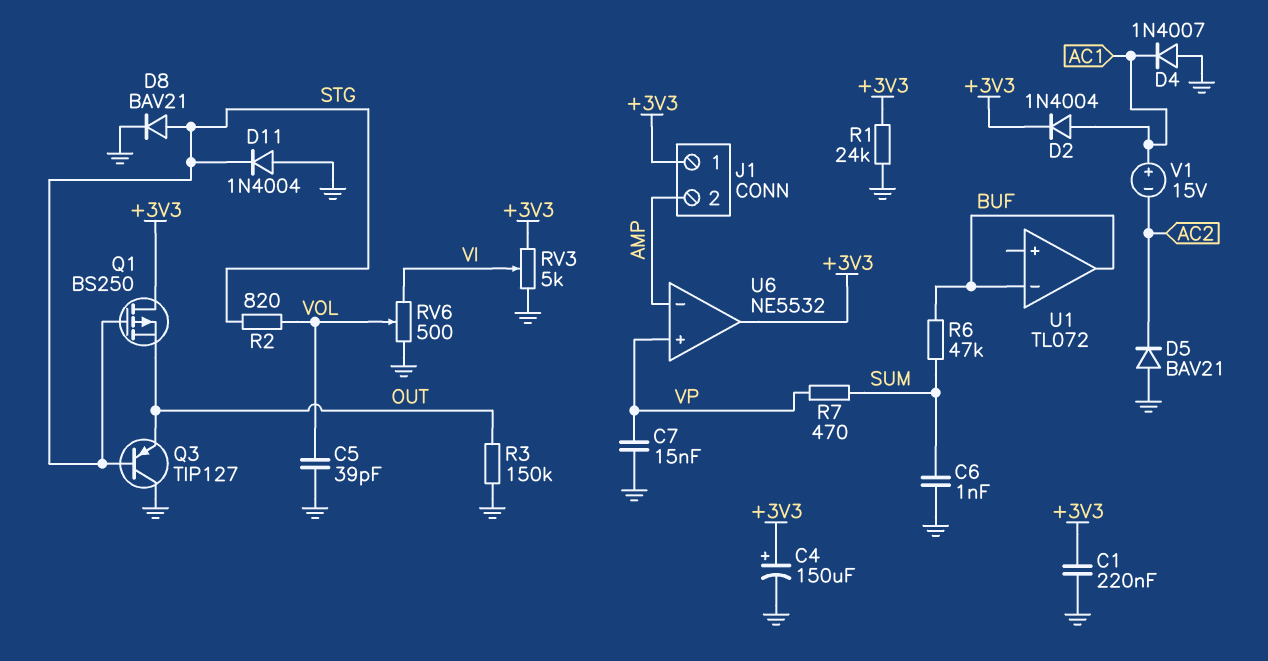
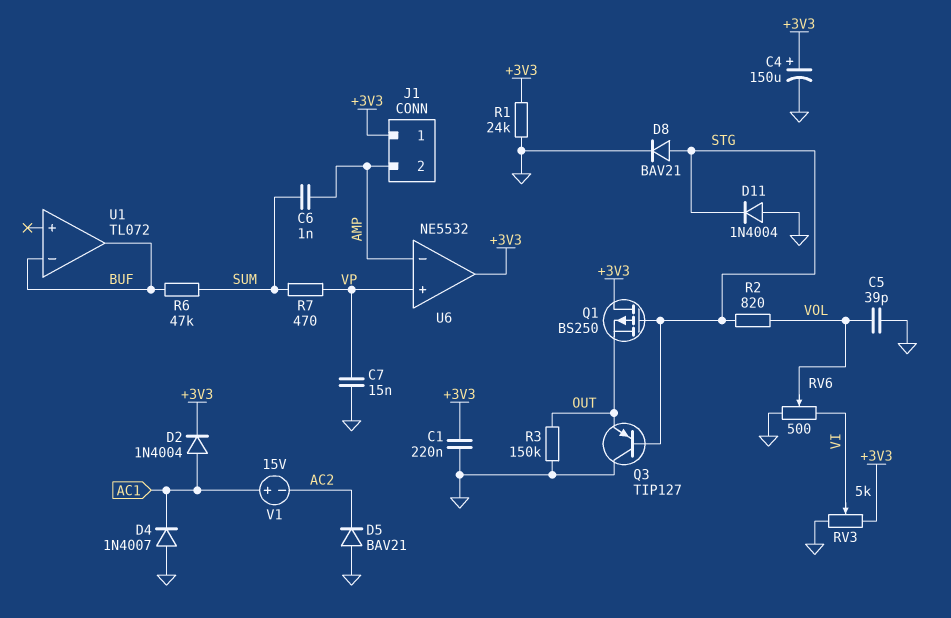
C6: 1nF (GND, SUM) -> 1nF (AMP, SUM)

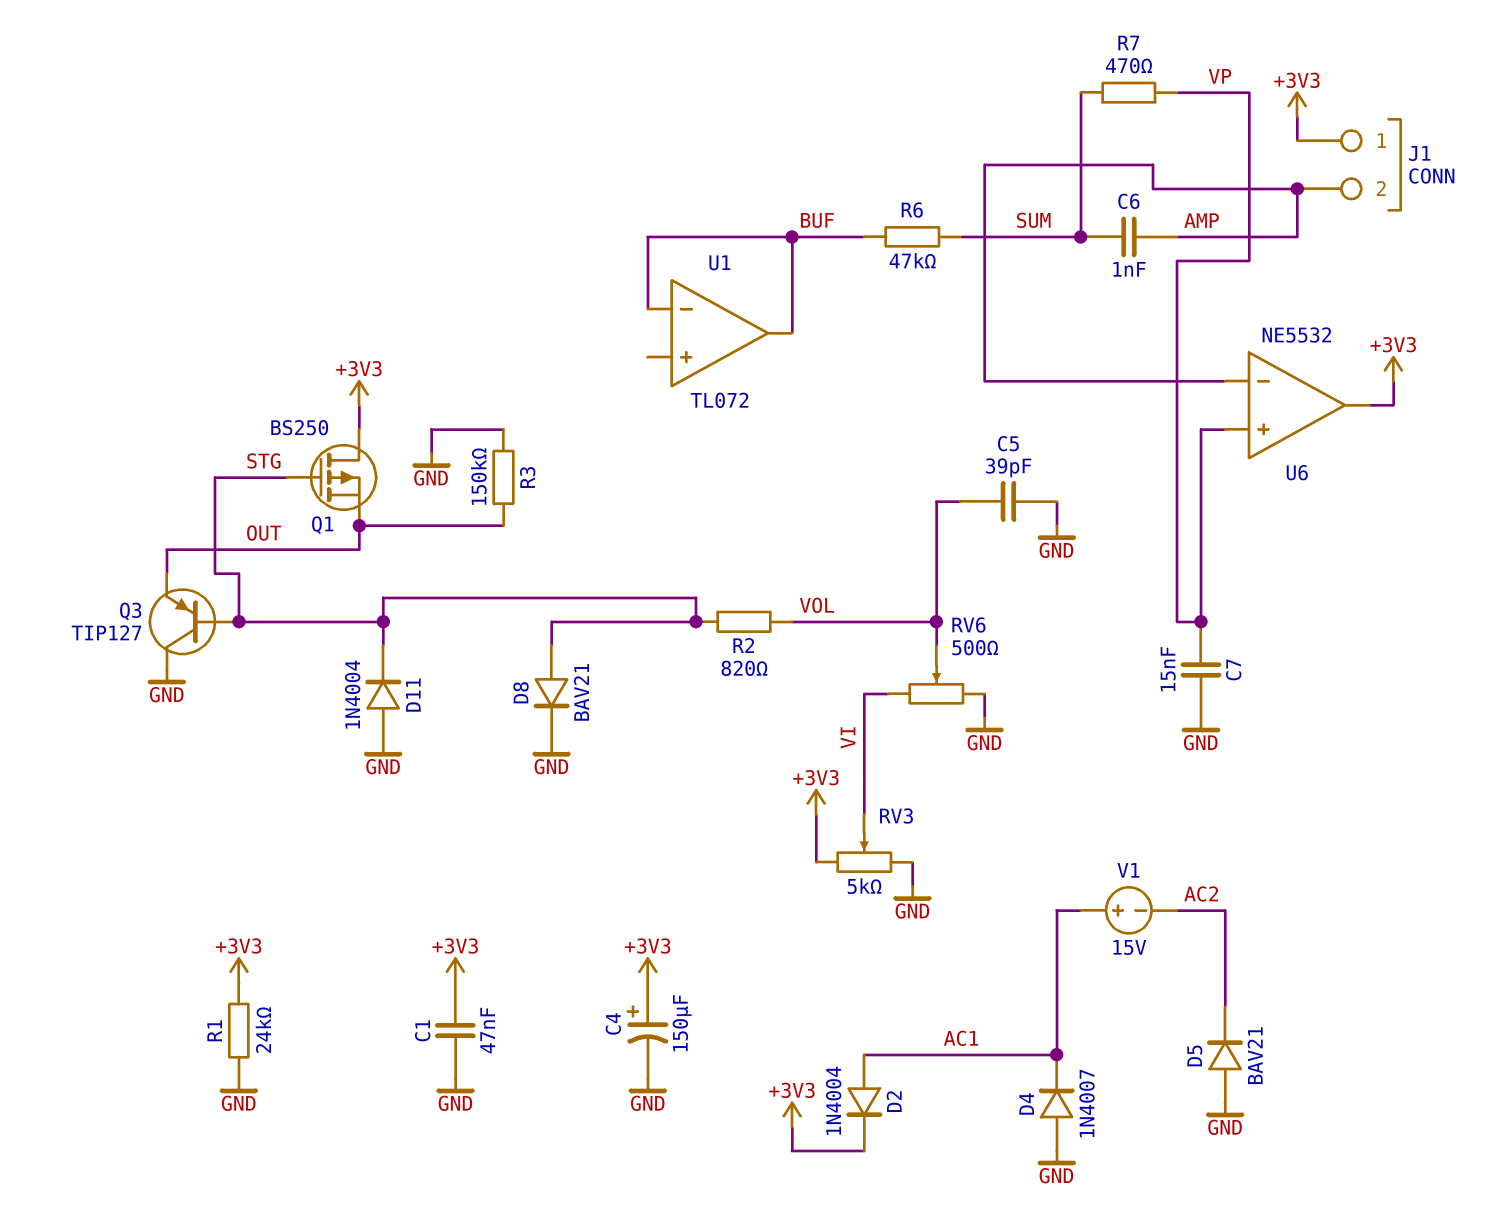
C1: 220nF (+3V3, GND) -> 47nF (+3V3, GND)

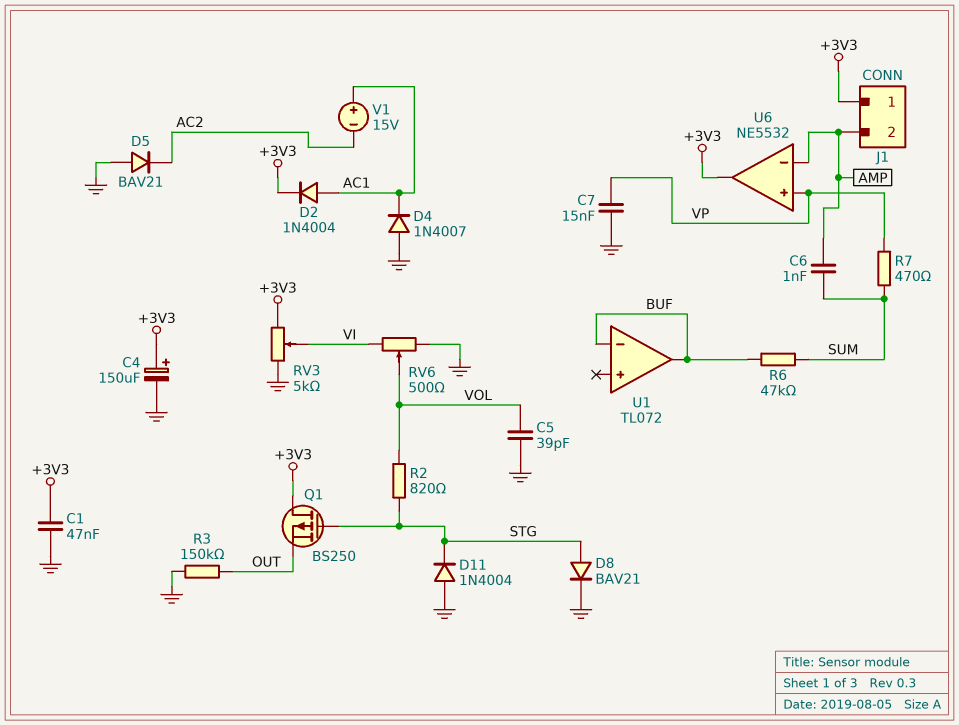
Q3: PNP TIP127 (B STG, C GND, E OUT) -> none
R1: 24k (+3V3, GND) -> none

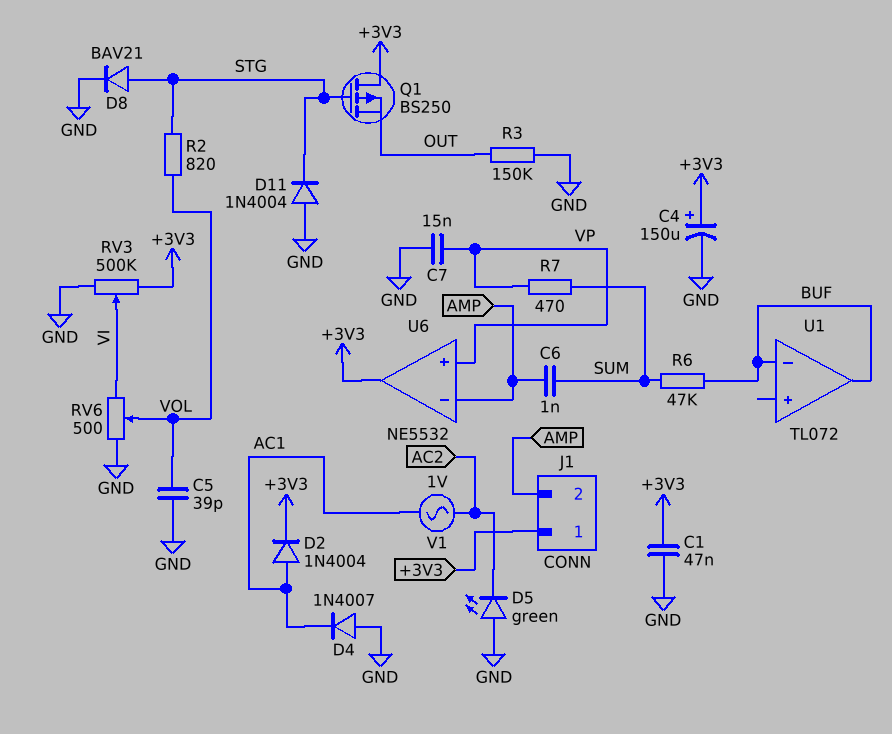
D5: diode BAV21 (A GND, K AC2) -> LED green (A GND, K AC2)
RV3: 5k (+3V3, GND, wiper VI) -> 500k (+3V3, GND, wiper VI)
V1: 15V (plus AC1, minus AC2) -> AC 1V (AC1, AC2)

